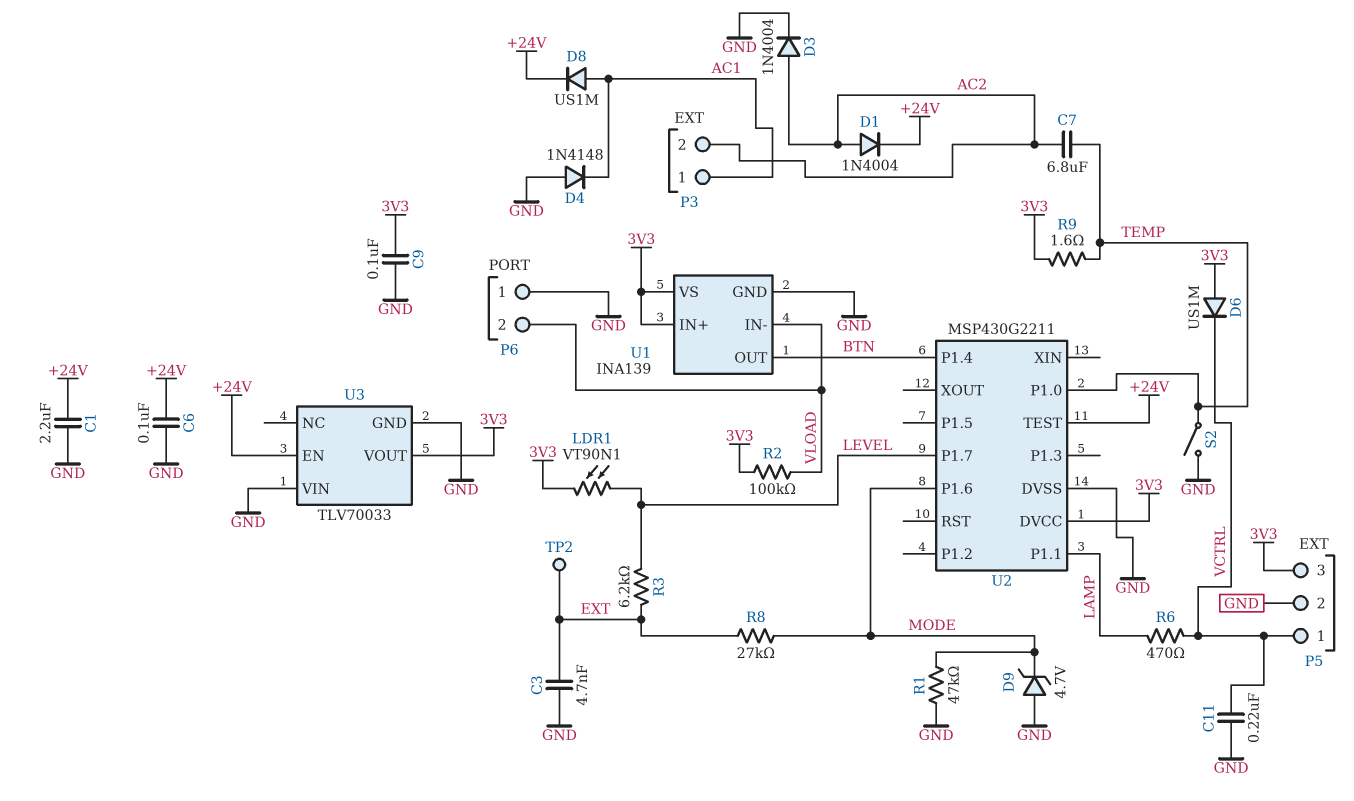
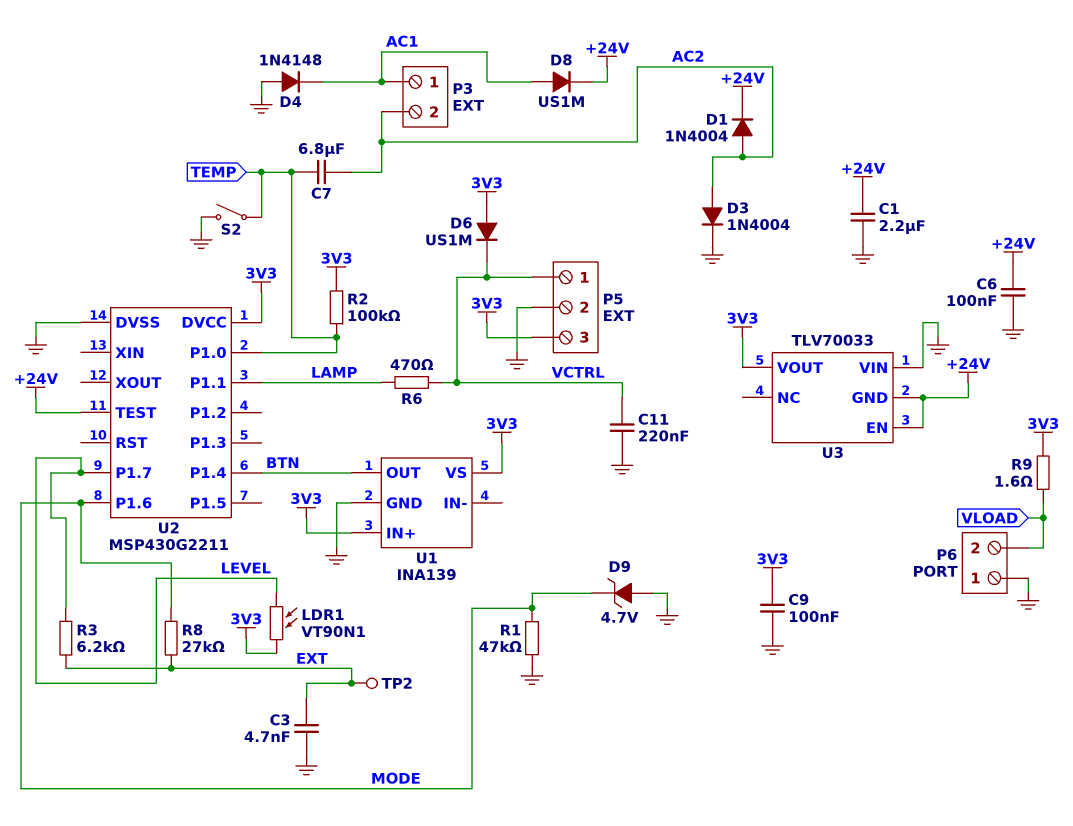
R2: 100k (3V3, VLOAD) -> 100k (3V3, TEMP)
R9: 1.6 (3V3, TEMP) -> 1.6 (3V3, VLOAD)
U1 pin IN-: VLOAD -> none
U3 pin GND: GND -> +24V

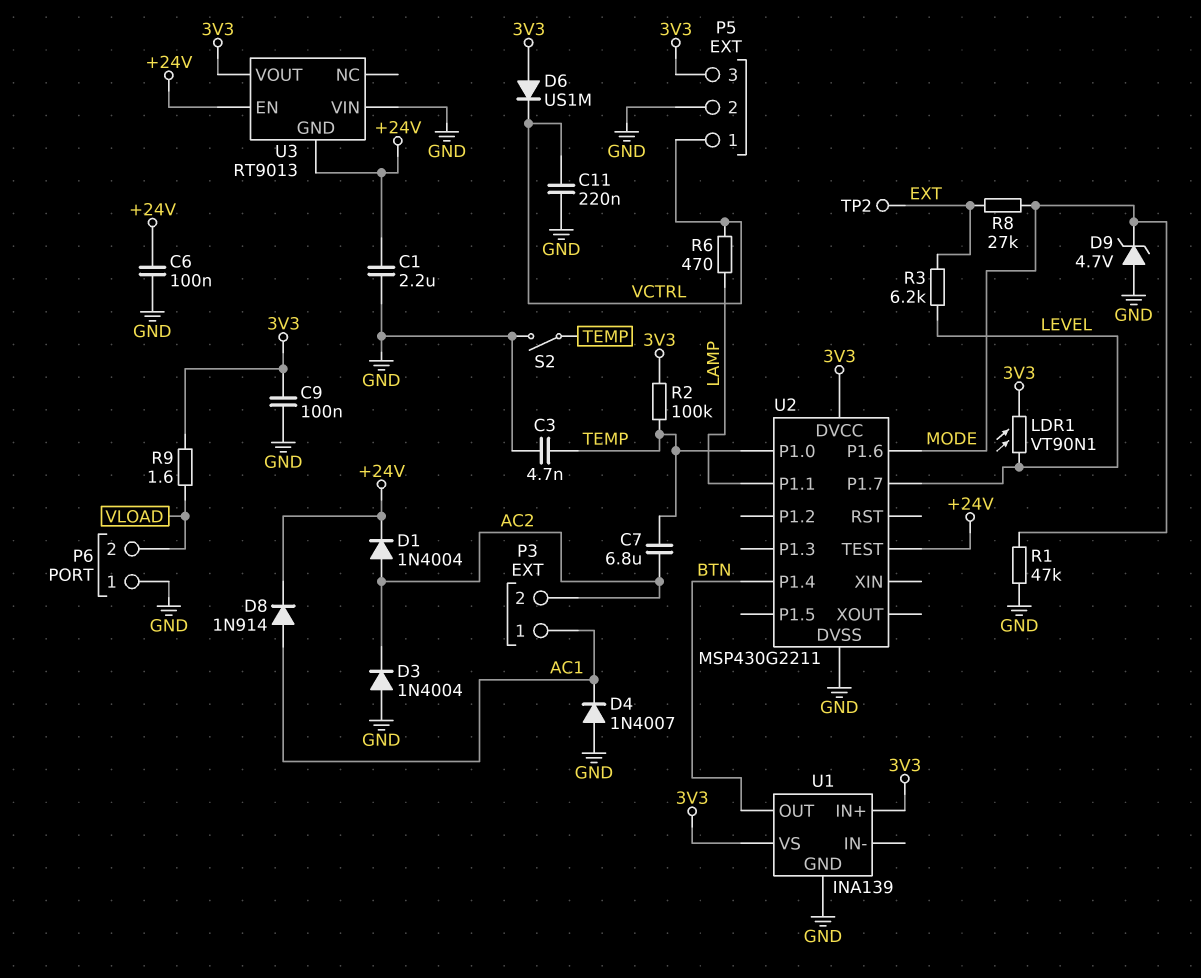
C3: 4.7nF (EXT, GND) -> 4.7nF (GND, TEMP)
D3: diode 1N4004 (A AC2, K GND) -> diode 1N4004 (A GND, K AC2)
D4: diode 1N4148 (A GND, K AC1) -> diode 1N4007 (A GND, K AC1)
D8: diode US1M (A AC1, K +24V) -> diode 1N914 (A AC1, K +24V)
U3: TLV70033 -> RT9013

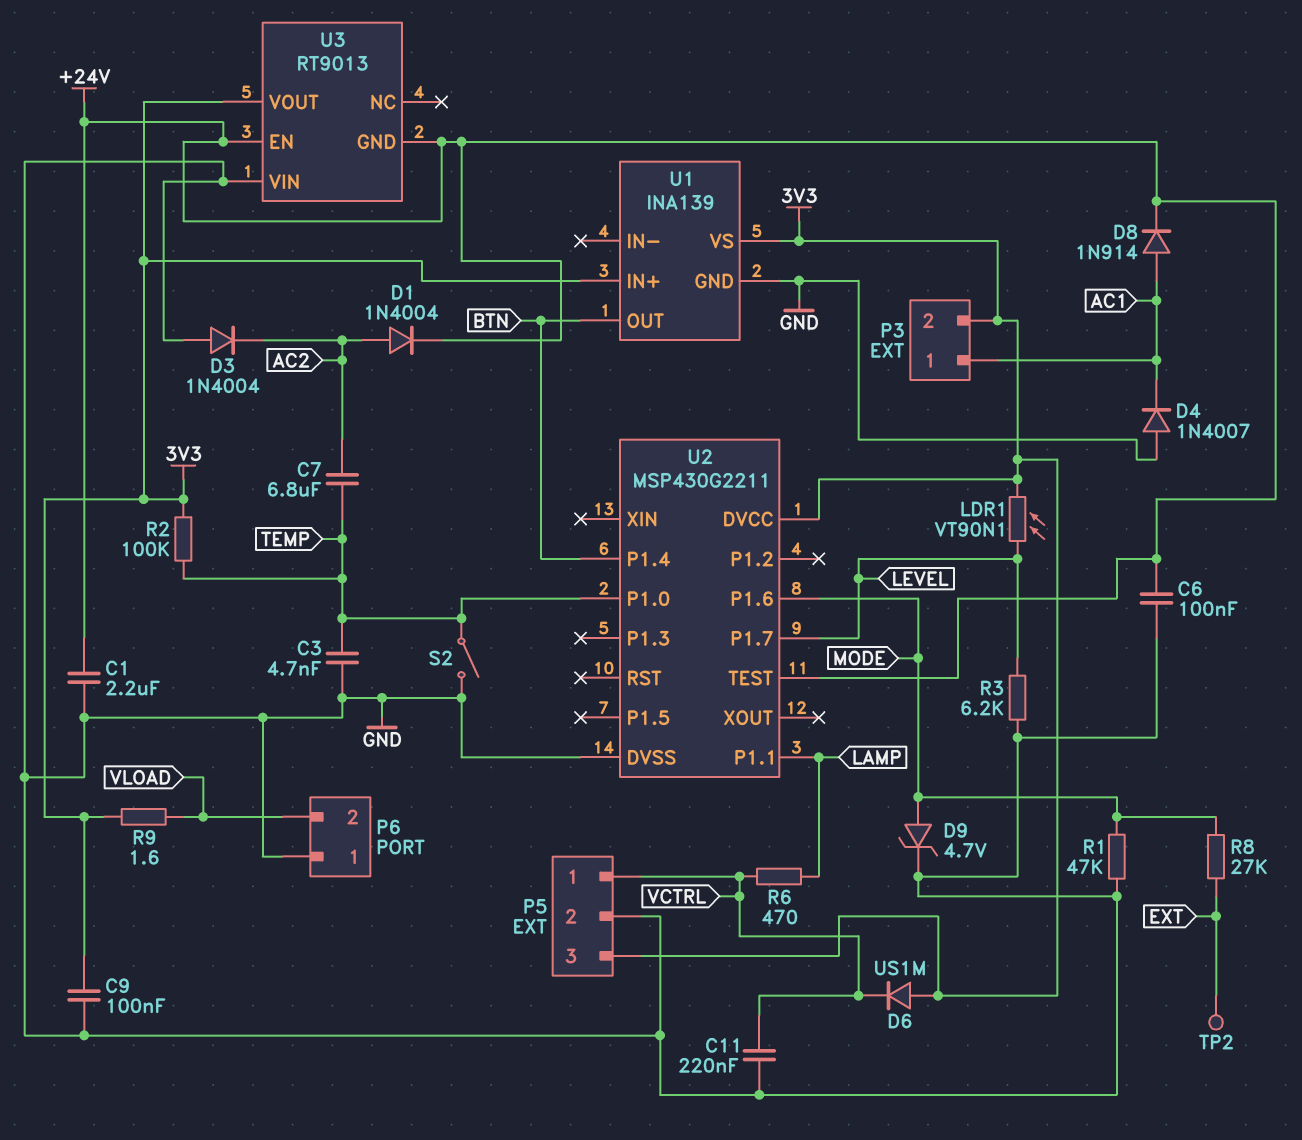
D9: zener 4.7V (A GND, K MODE) -> zener 4.7V (A MODE, K GND)
P3 pin 2: AC2 -> 3V3
R3: 6.2k (EXT, LEVEL) -> 6.2k (GND, LEVEL)

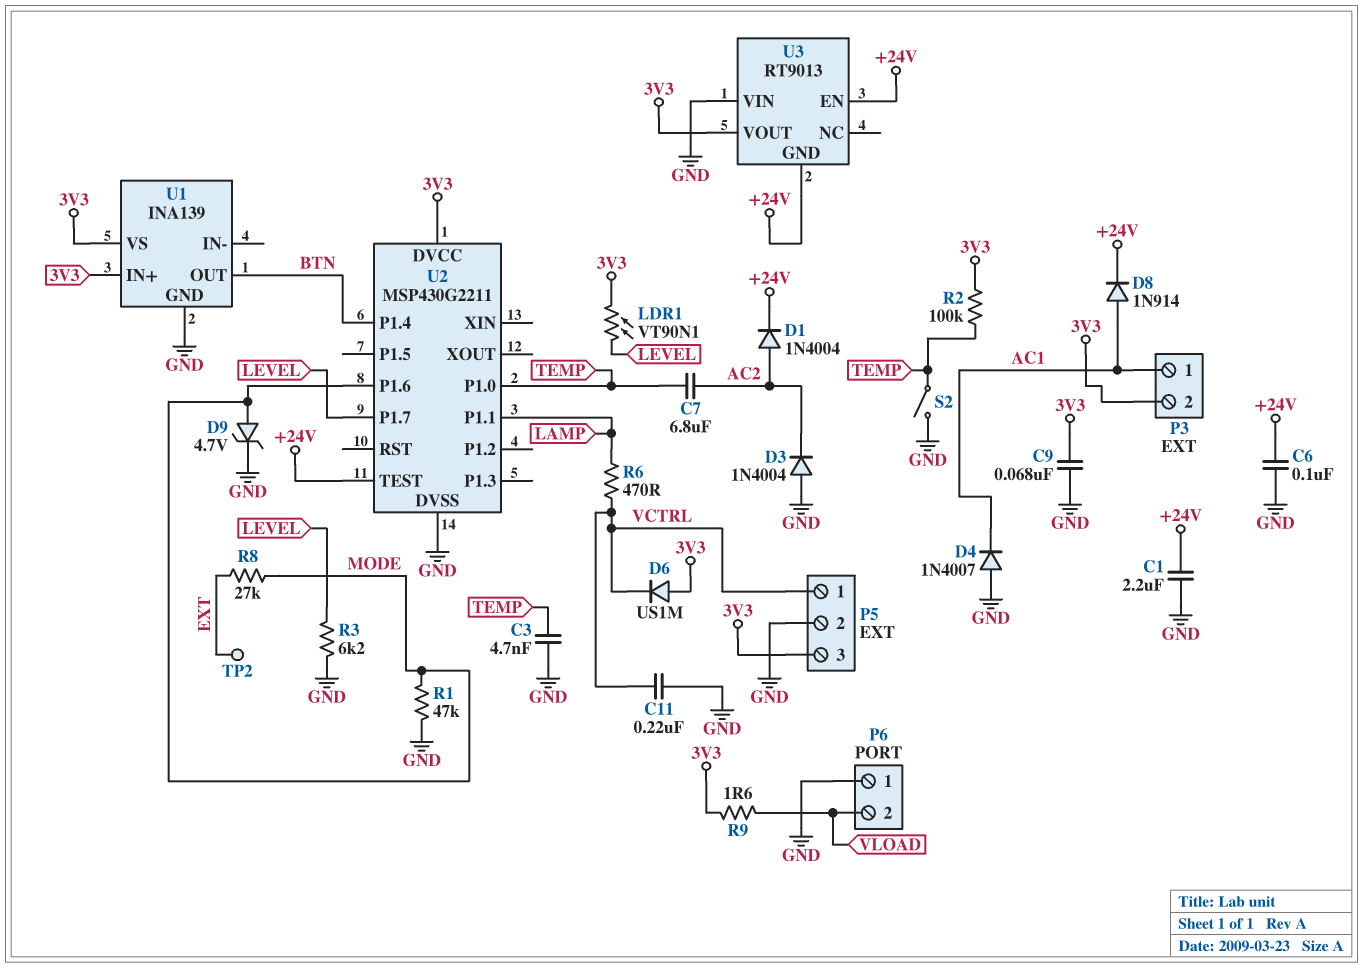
C9: 100nF (3V3, GND) -> 68nF (3V3, GND)

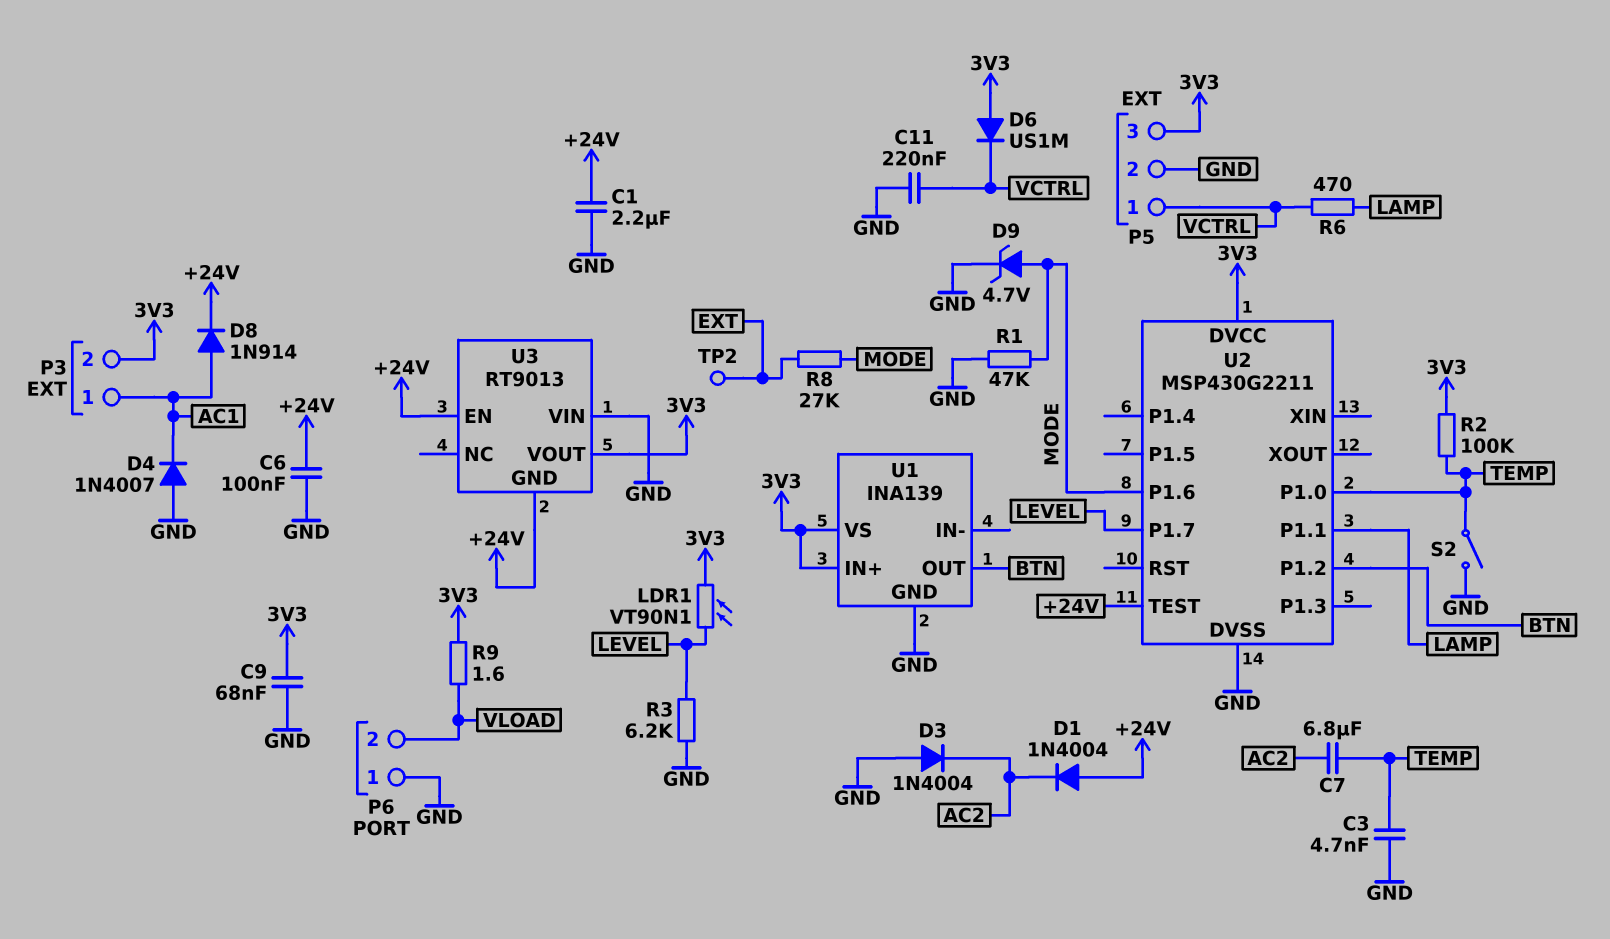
D1: diode 1N4004 (A AC2, K +24V) -> diode 1N4004 (A +24V, K AC2)
U2 pin P1.2: none -> BTN
U2 pin P1.4: BTN -> none

